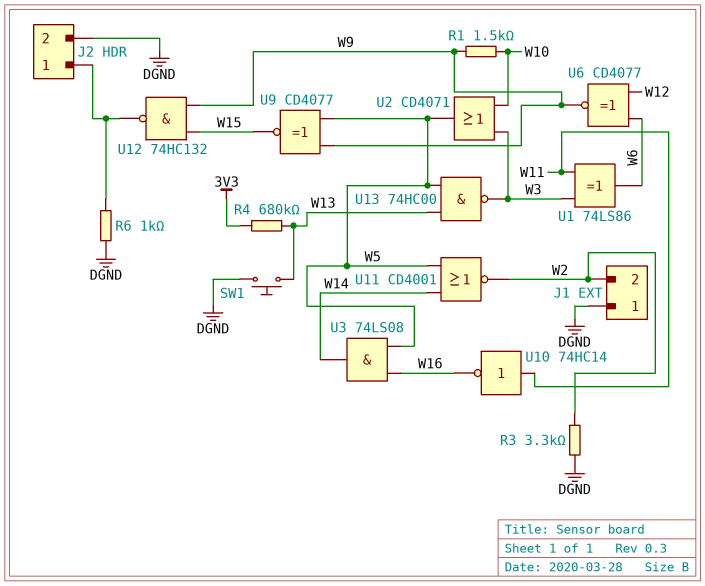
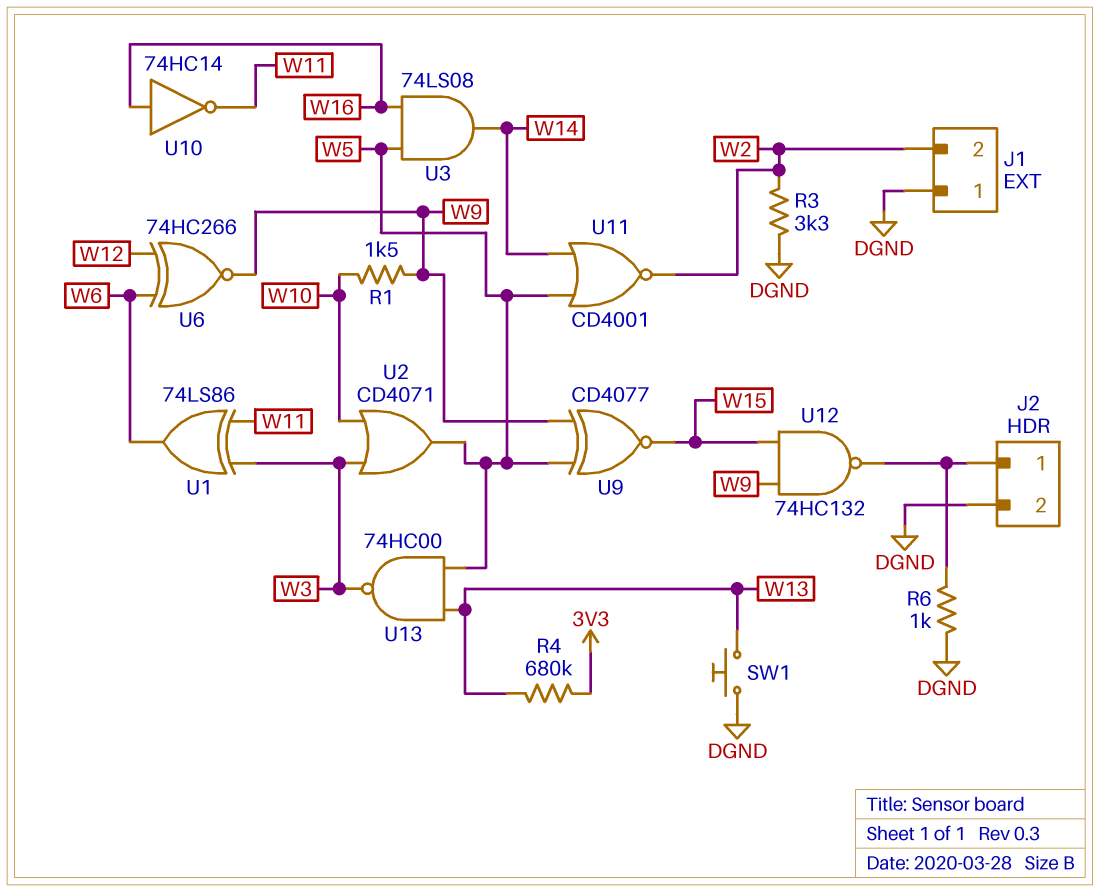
U6: XNOR CD4077 (in W6, in W12, out W9) -> XNOR 74HC266 (in W6, in W12, out W9)
U10: NOT 74HC14 (in W11, out W16) -> NOT 74HC14 (in W16, out W11)

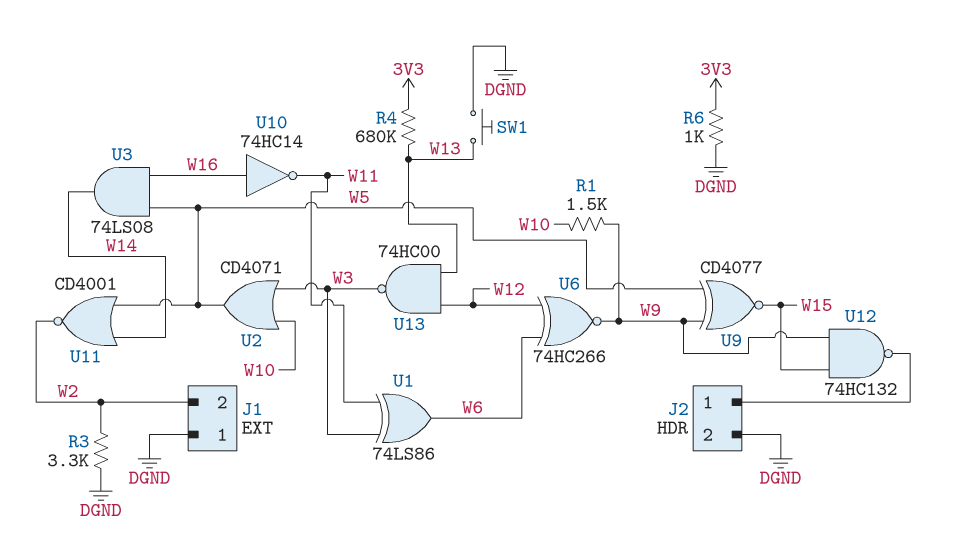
R6: 1k (DGND, J2/1) -> 1k (3V3, DGND)
U13: NAND 74HC00 (in W5, in W13, out W3) -> NAND 74HC00 (in W12, in W13, out W3)

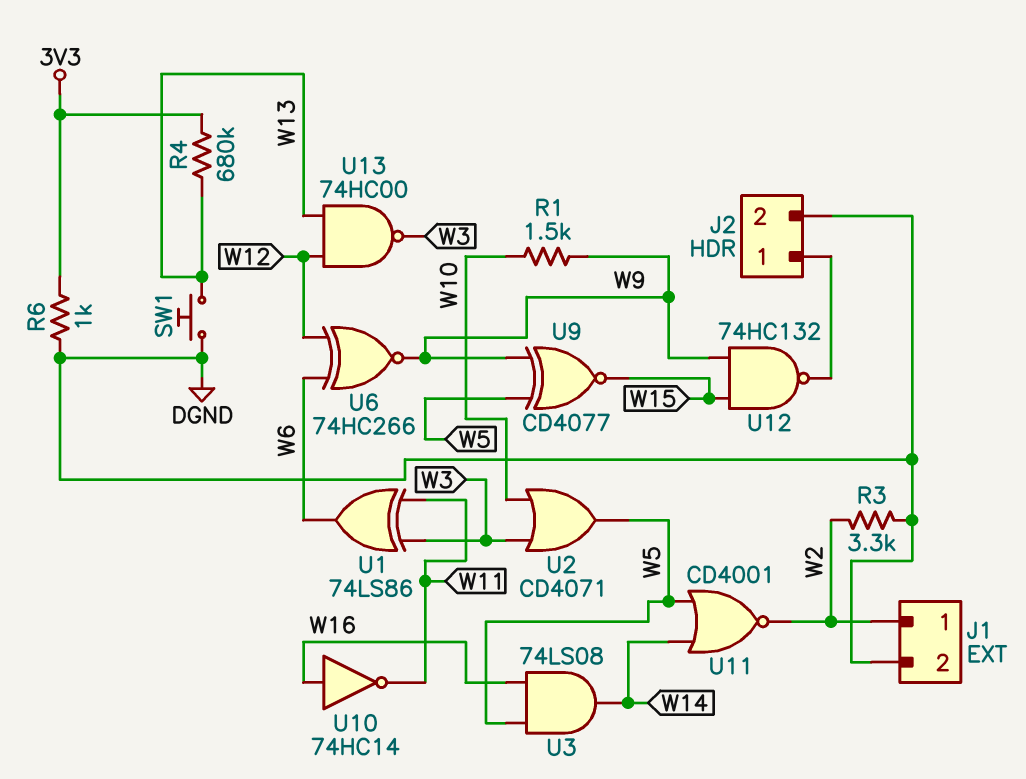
J1 pin 1: DGND -> W2
J1 pin 2: W2 -> DGND

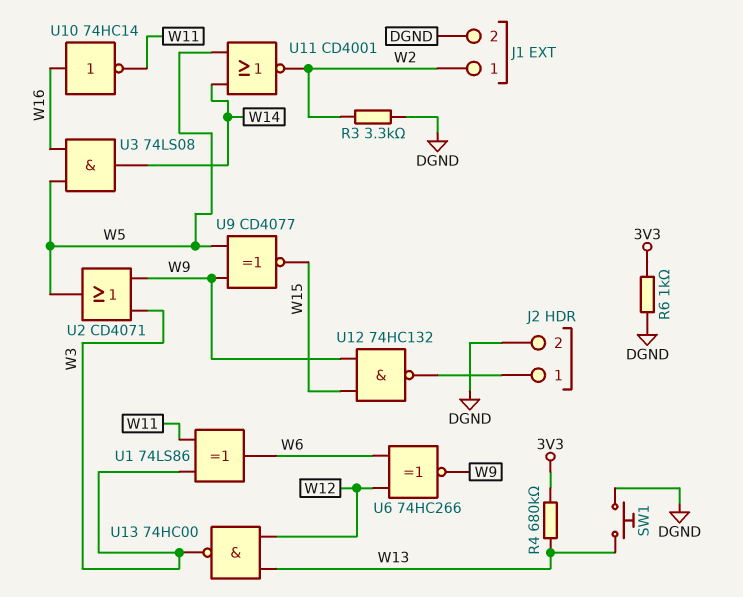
R1: 1.5k (W9, W10) -> none
U2: OR CD4071 (in W3, in W10, out W5) -> OR CD4071 (in W3, in W9, out W5)

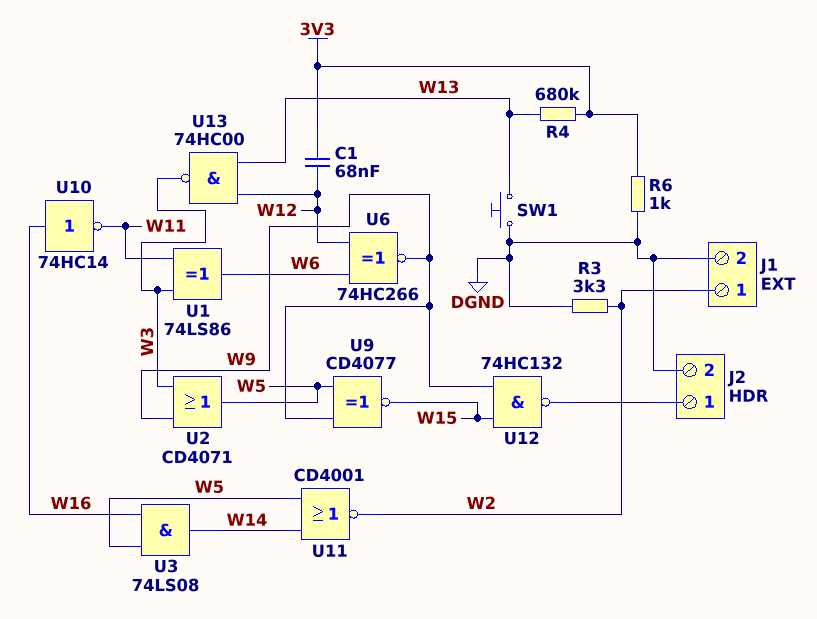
C1: none -> 68nF (3V3, W12)

